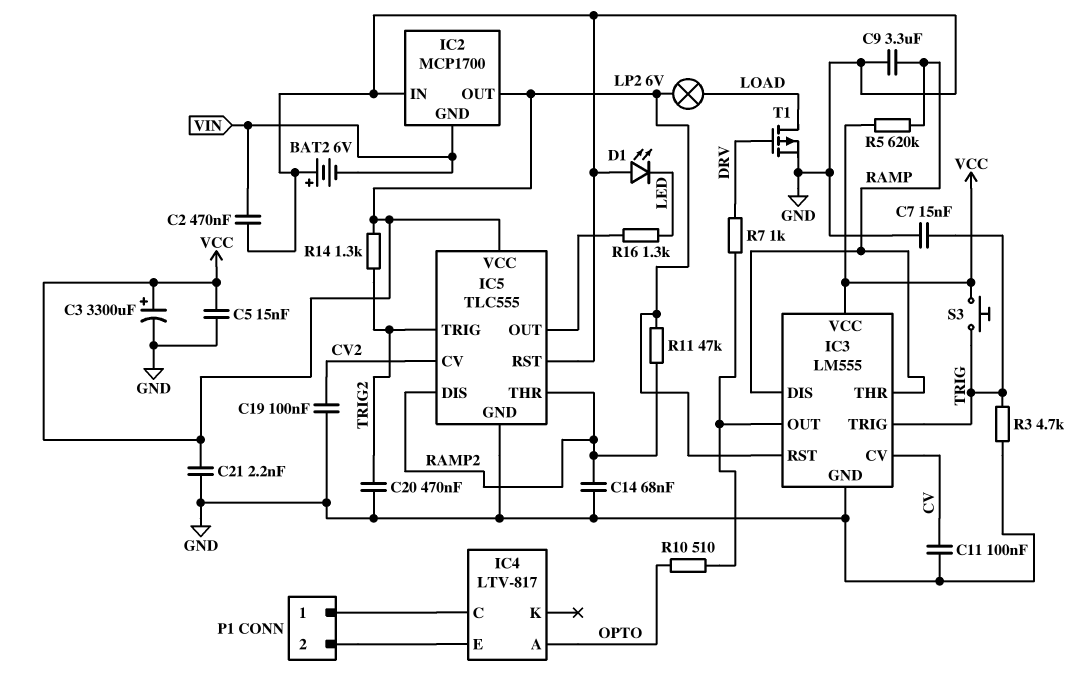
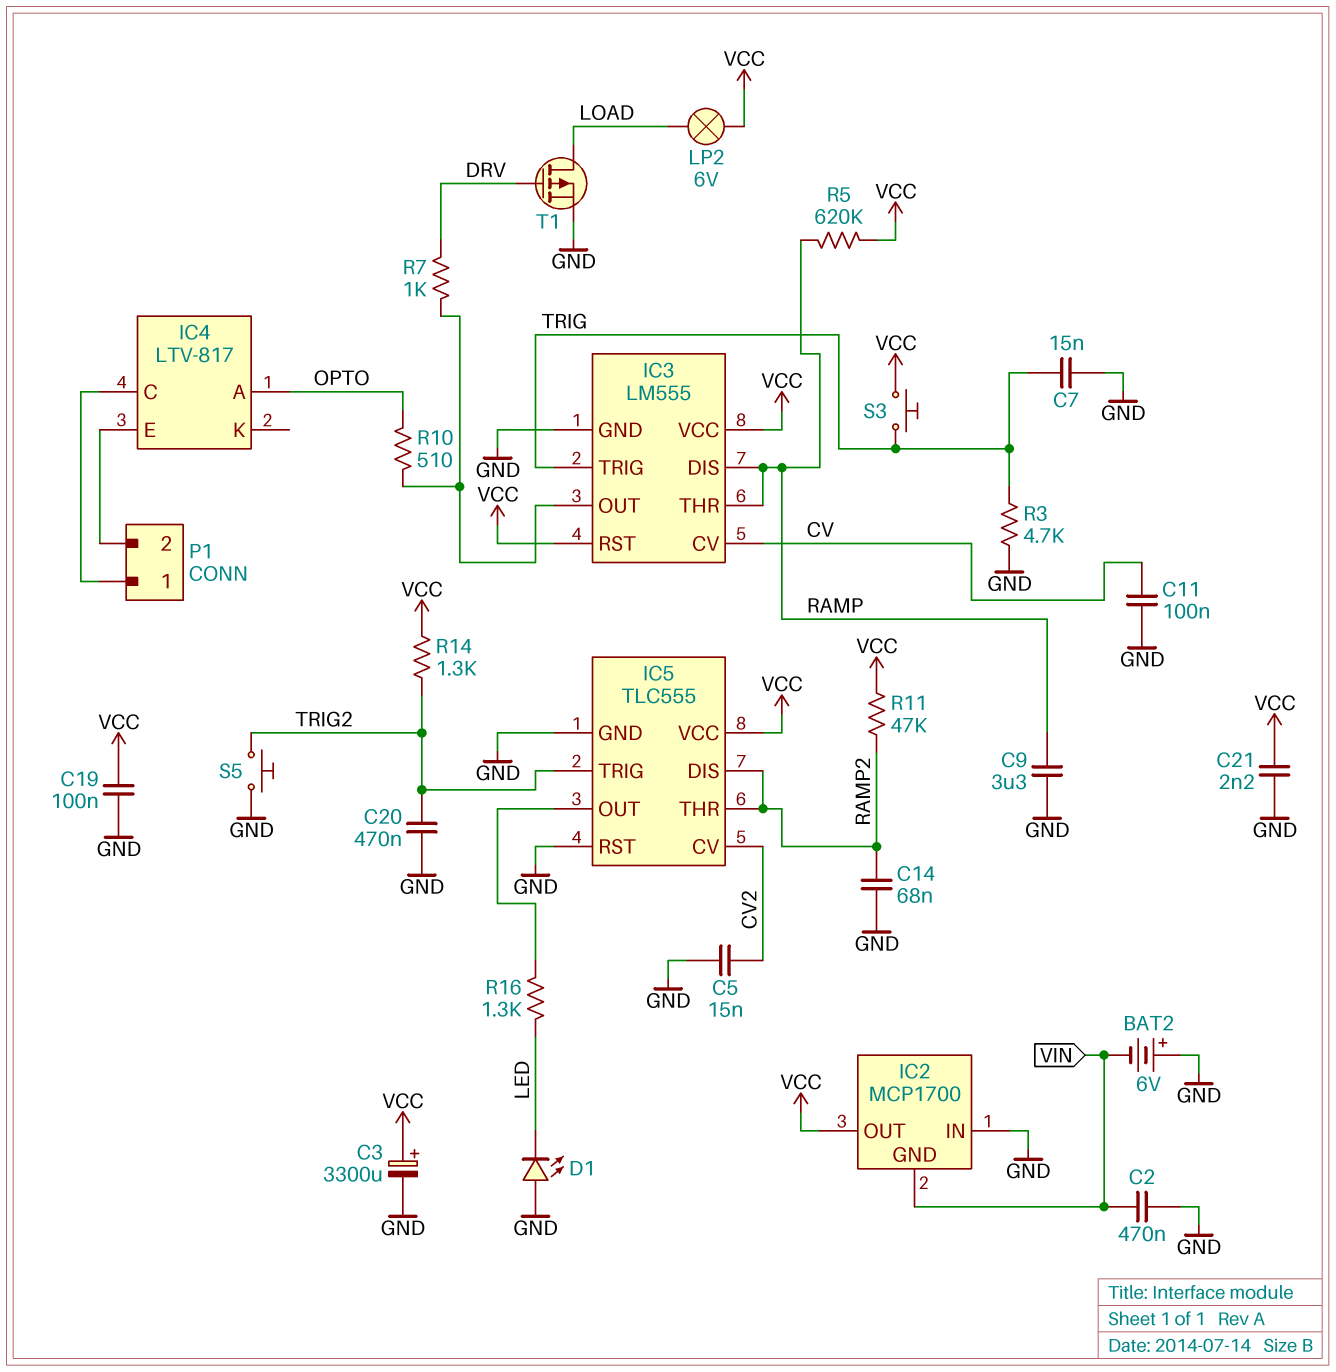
C5: 15nF (GND, VCC) -> 15nF (CV2, GND)
C19: 100nF (CV2, GND) -> 100nF (GND, VCC)
S5: none -> button (GND, TRIG2)

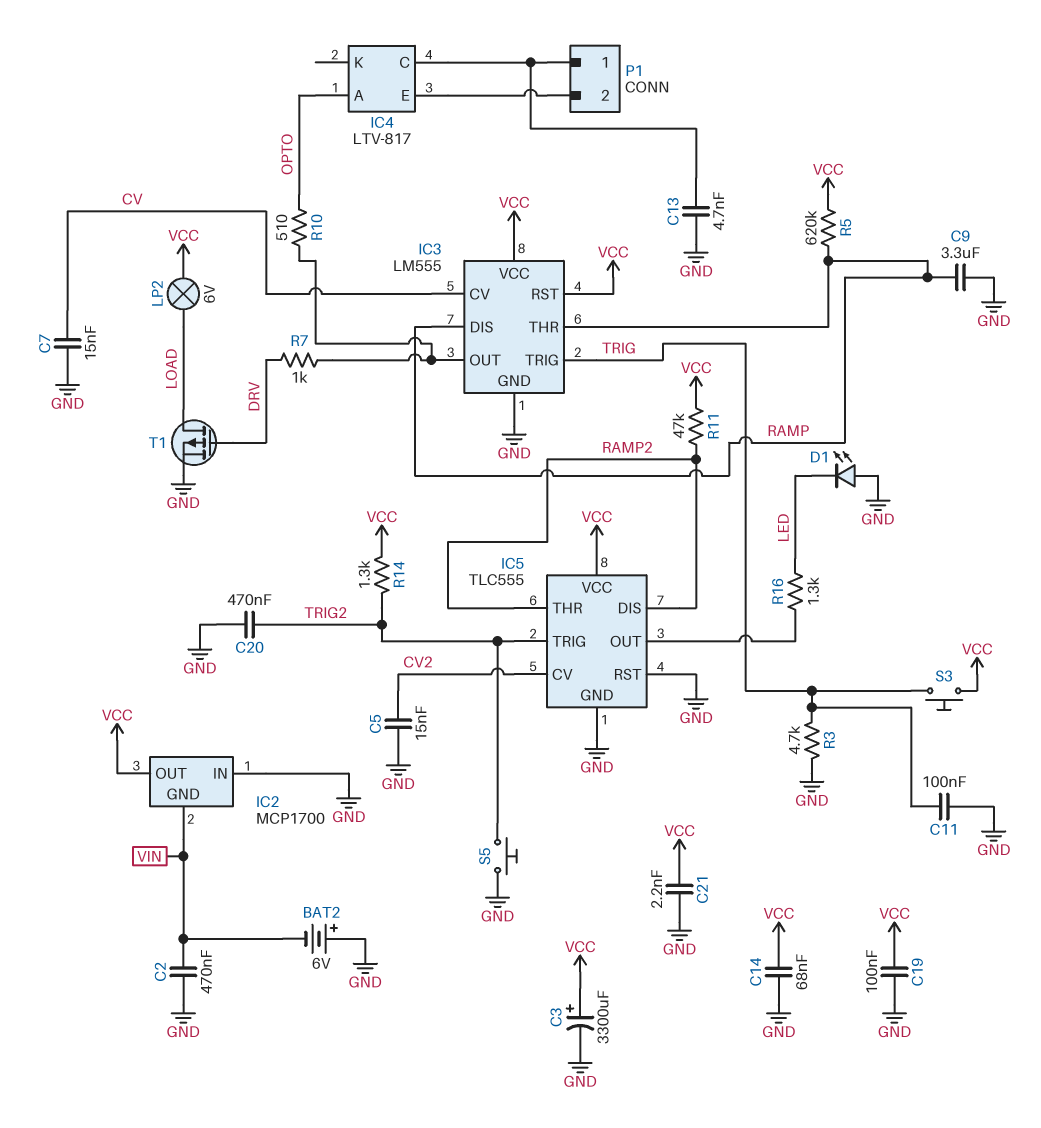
C7: 15nF (GND, TRIG) -> 15nF (CV, GND)
C11: 100nF (CV, GND) -> 100nF (GND, TRIG)
C13: none -> 4.7nF (GND, IC4/C)
C14: 68nF (GND, RAMP2) -> 68nF (GND, VCC)

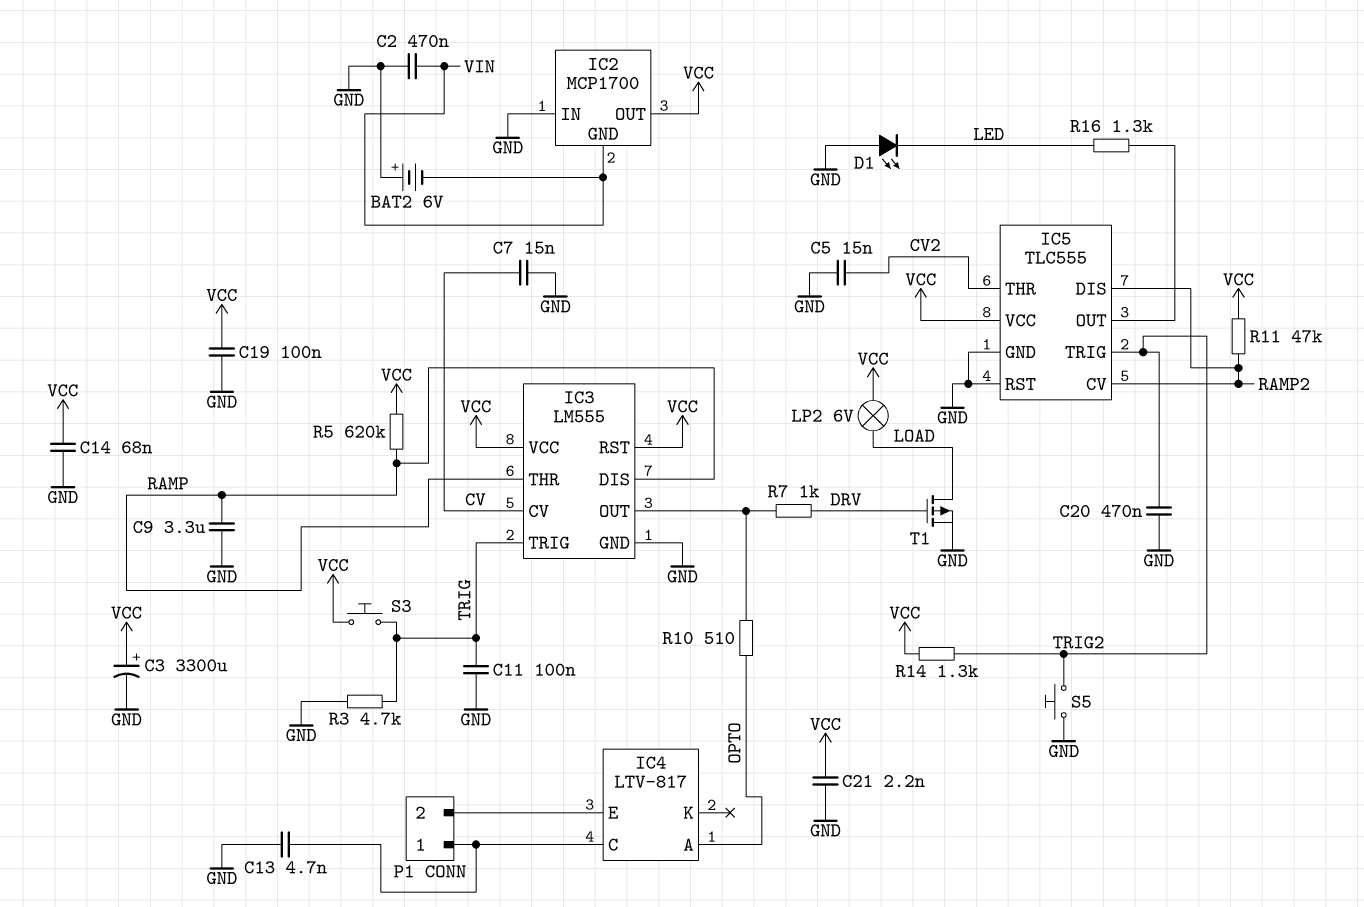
IC5 pin CV: CV2 -> RAMP2
IC5 pin THR: RAMP2 -> CV2

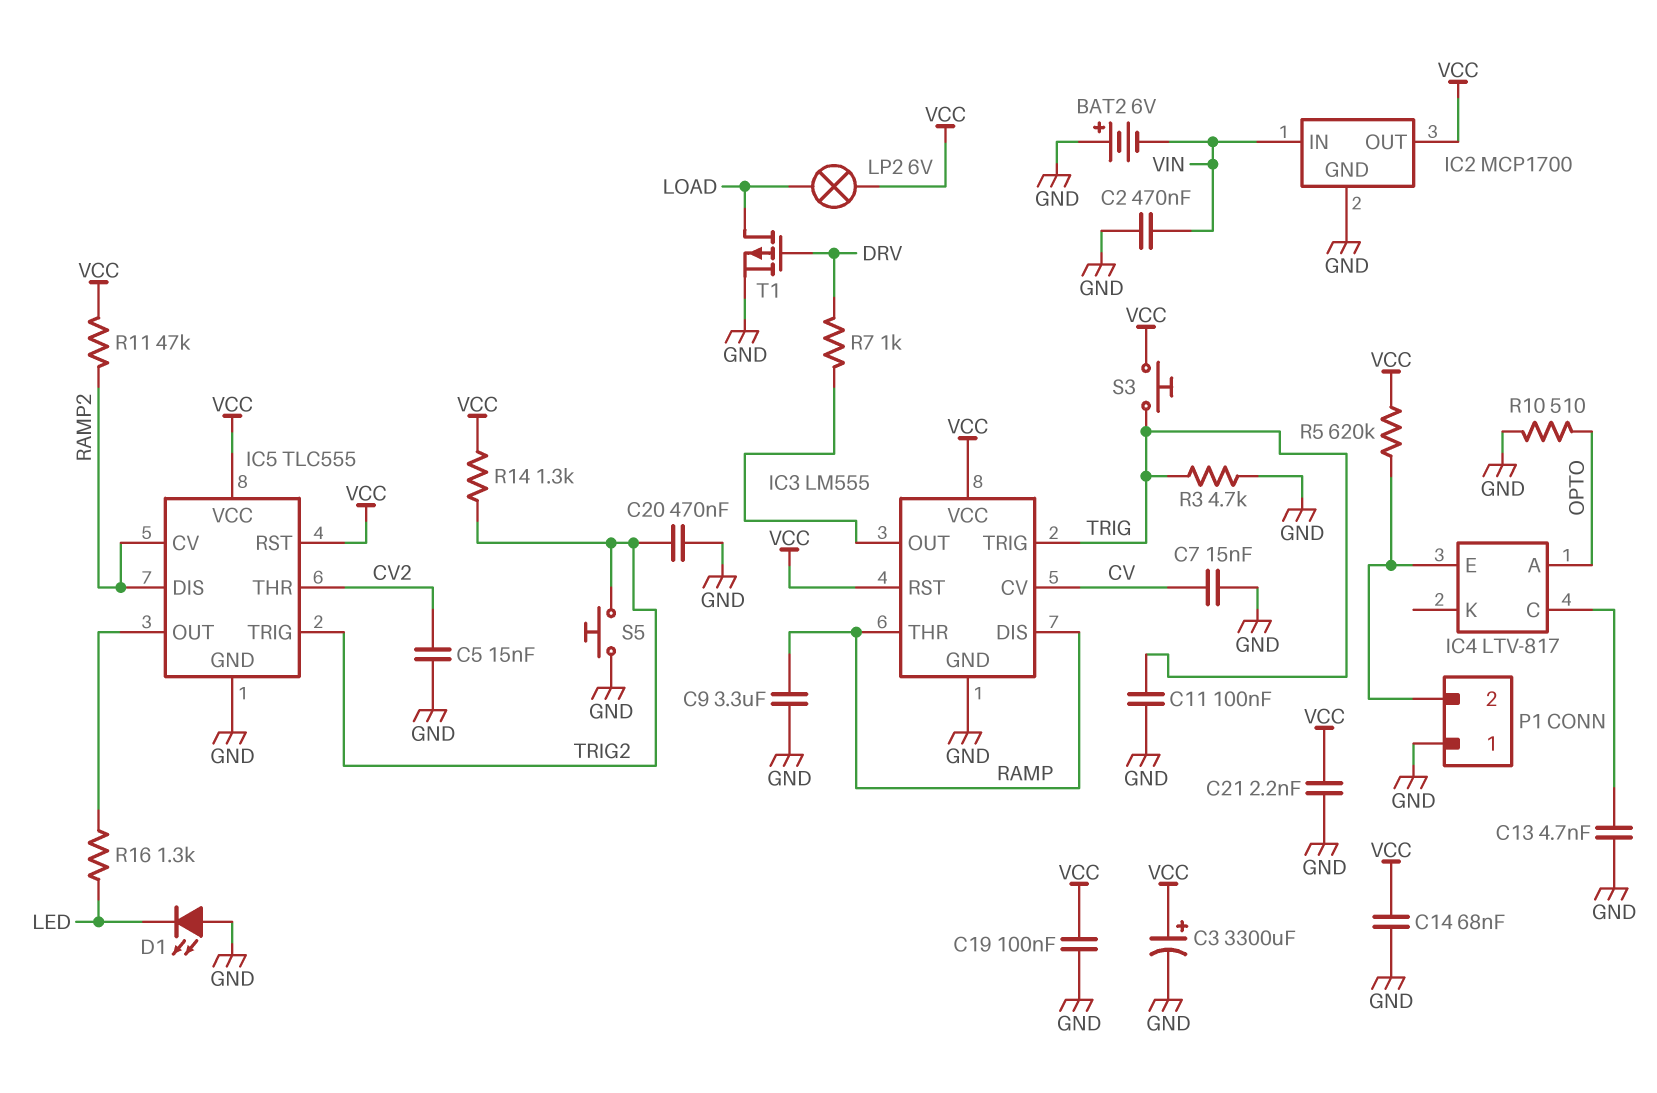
IC2 pin GND: VIN -> GND
IC2 pin IN: GND -> VIN
IC5 pin RST: GND -> VCC
P1 pin 1: IC4/C -> GND
R5: 620k (RAMP, VCC) -> 620k (IC4/E, VCC)
R10: 510 (IC3/OUT, OPTO) -> 510 (GND, OPTO)

